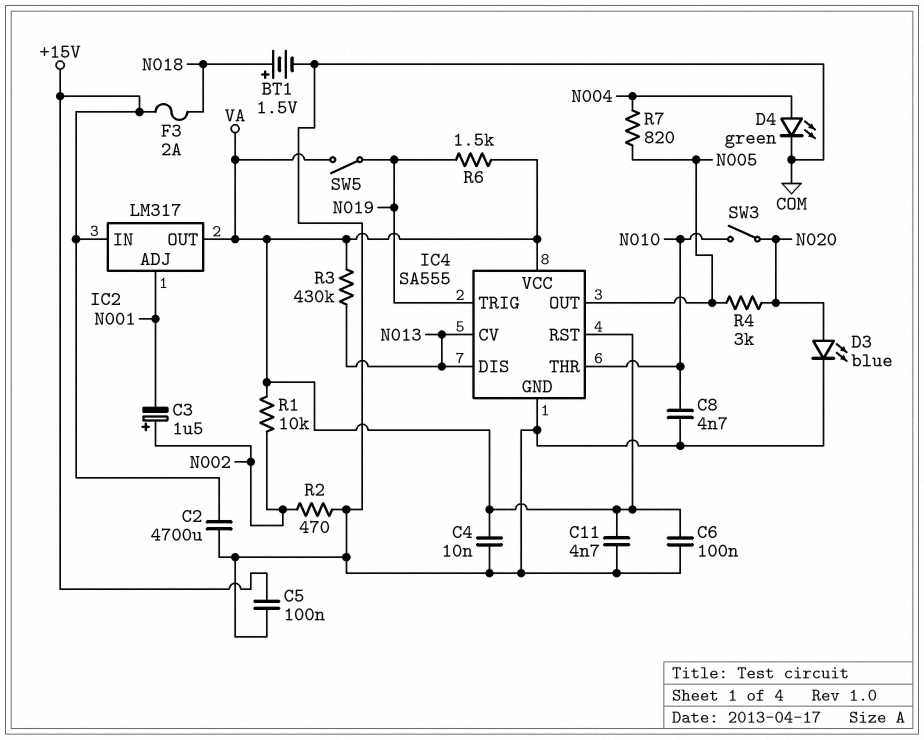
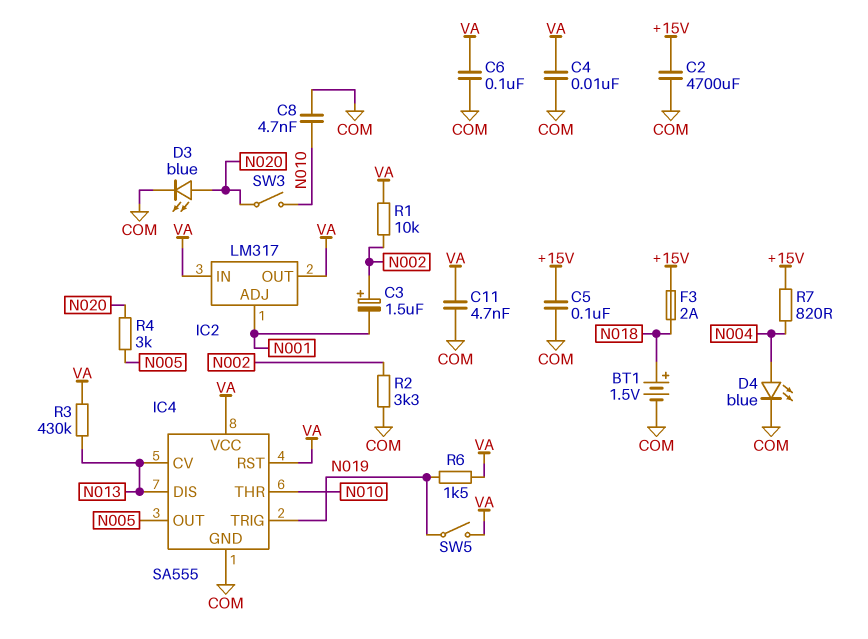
D4: LED green (A N004, K COM) -> LED blue (A N004, K COM)
IC2 pin IN: +15V -> VA
R2: 470 (COM, N002) -> 3.3k (COM, N002)
R7: 820 (N004, N005) -> 820 (+15V, N004)

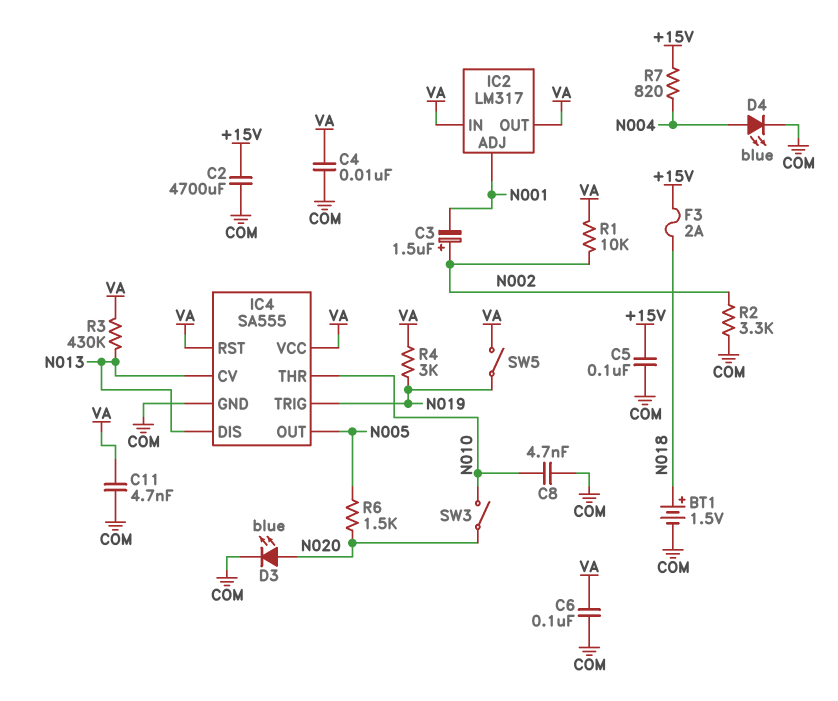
R4: 3k (N005, N020) -> 3k (N019, VA)
R6: 1.5k (N019, VA) -> 1.5k (N005, N020)

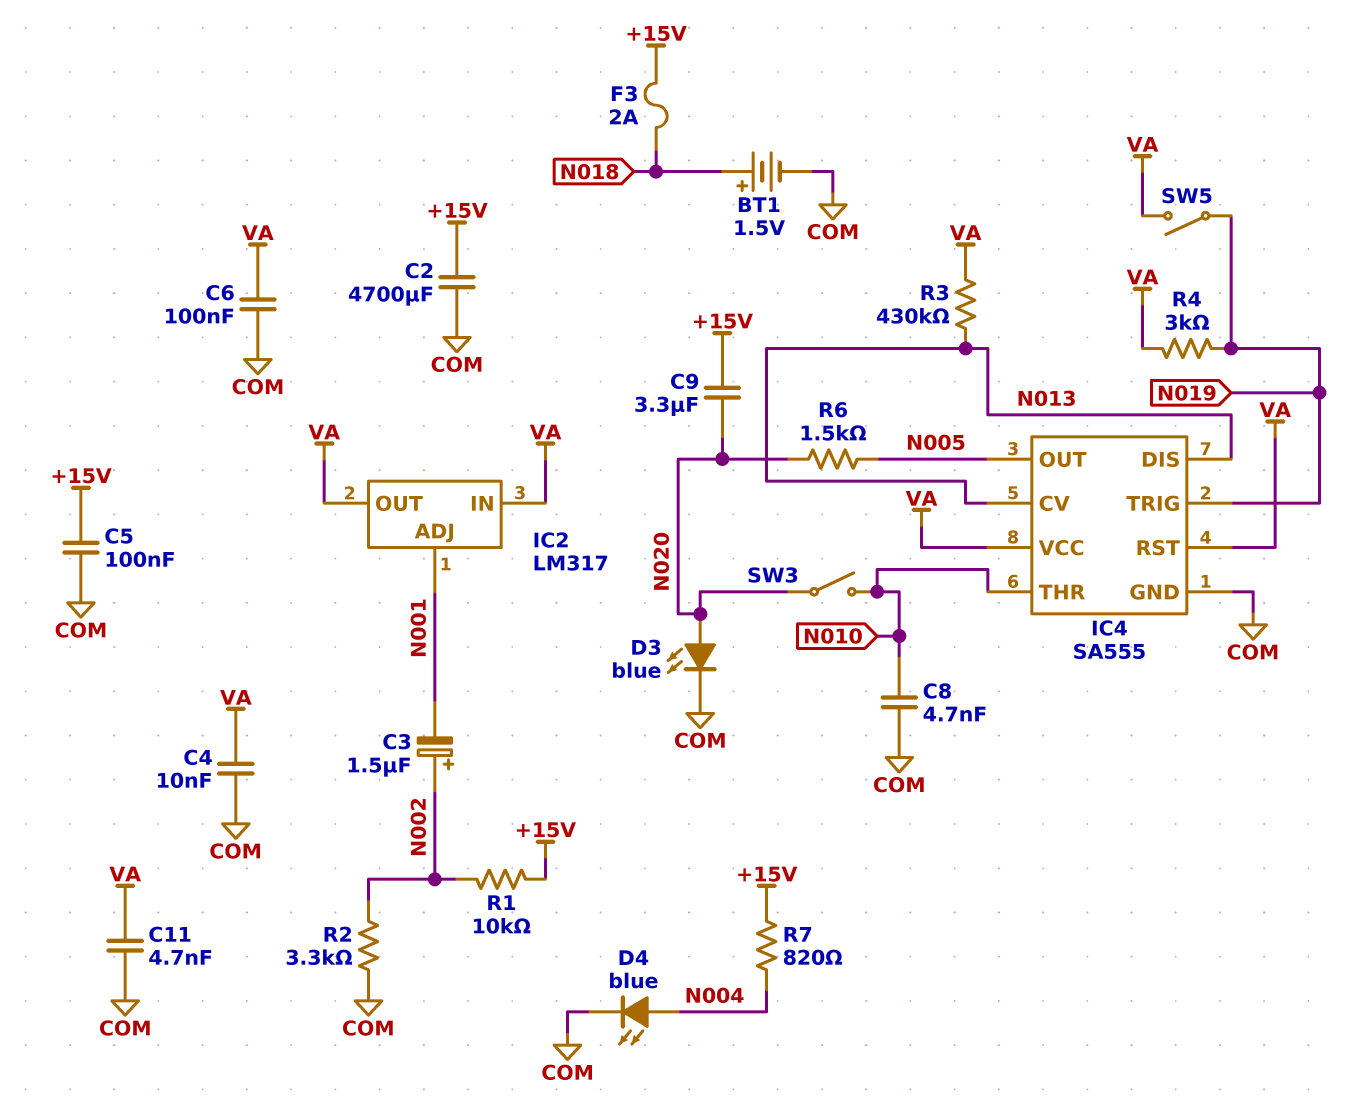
C9: none -> 3.3uF (+15V, N020)
R1: 10k (N002, VA) -> 10k (+15V, N002)

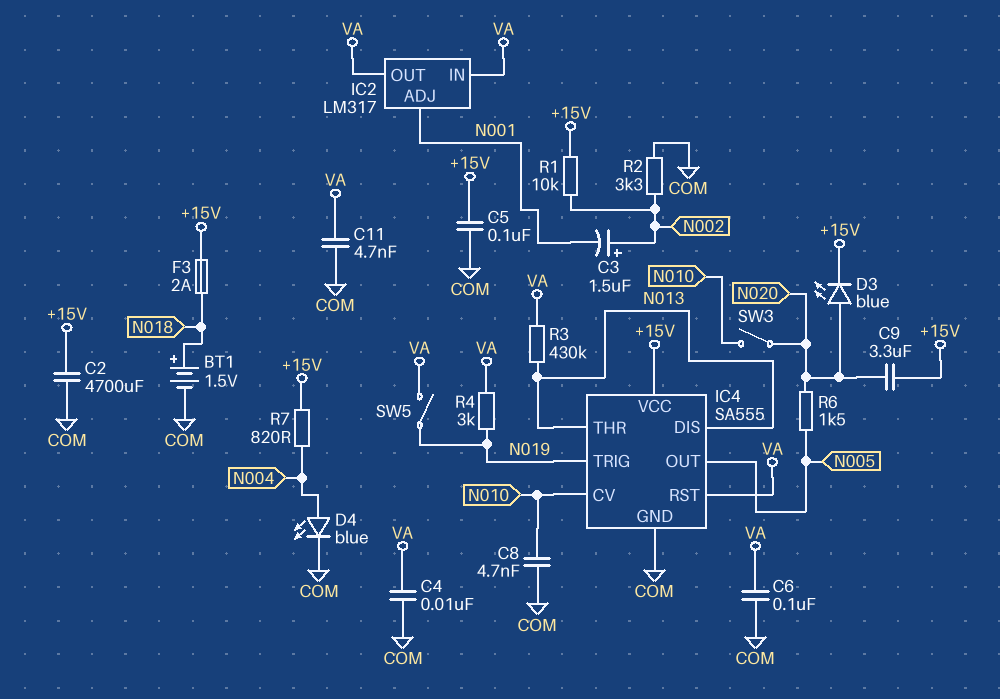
D3: LED blue (A N020, K COM) -> LED blue (A N020, K +15V)
IC4 pin CV: N013 -> N010
IC4 pin THR: N010 -> N013
IC4 pin VCC: VA -> +15V

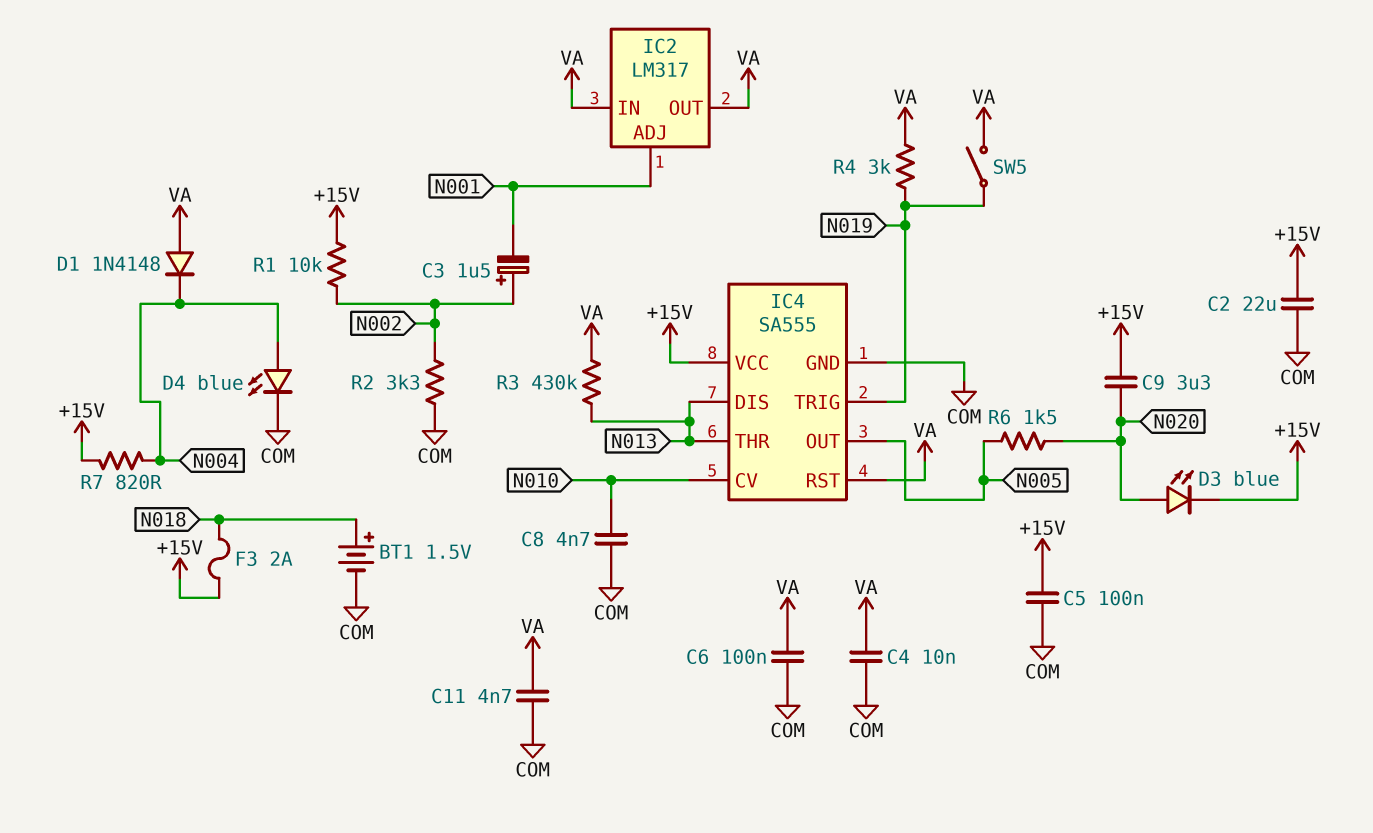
C2: 4700uF (+15V, COM) -> 22uF (+15V, COM)
D1: none -> diode 1N4148 (A VA, K N004)
SW3: switch (N010, N020) -> none

